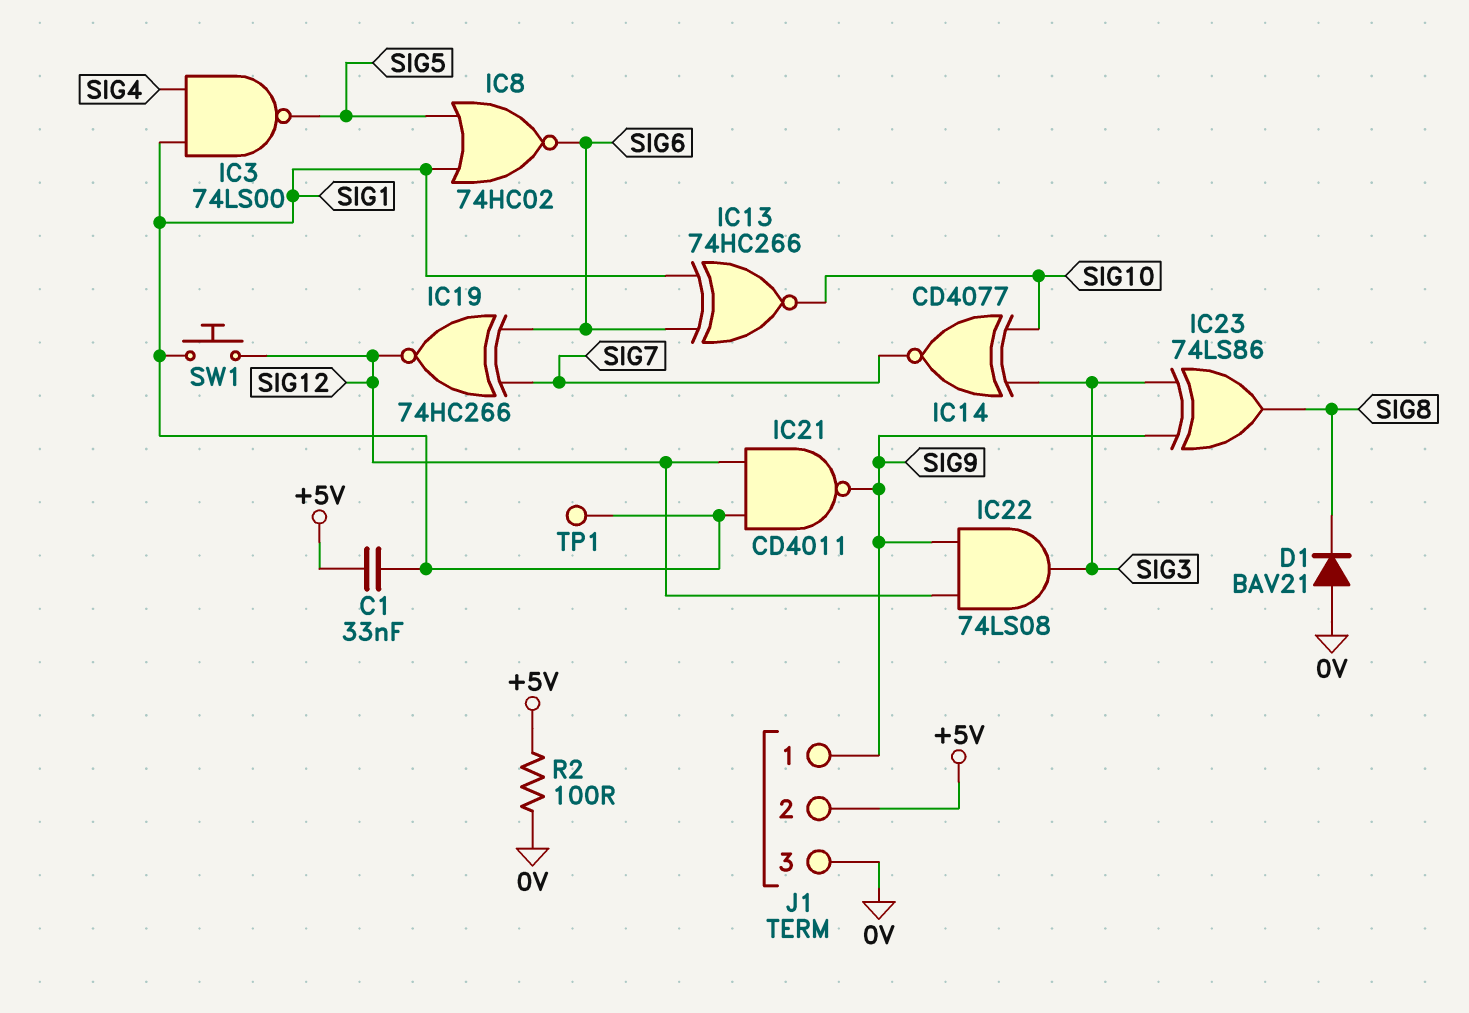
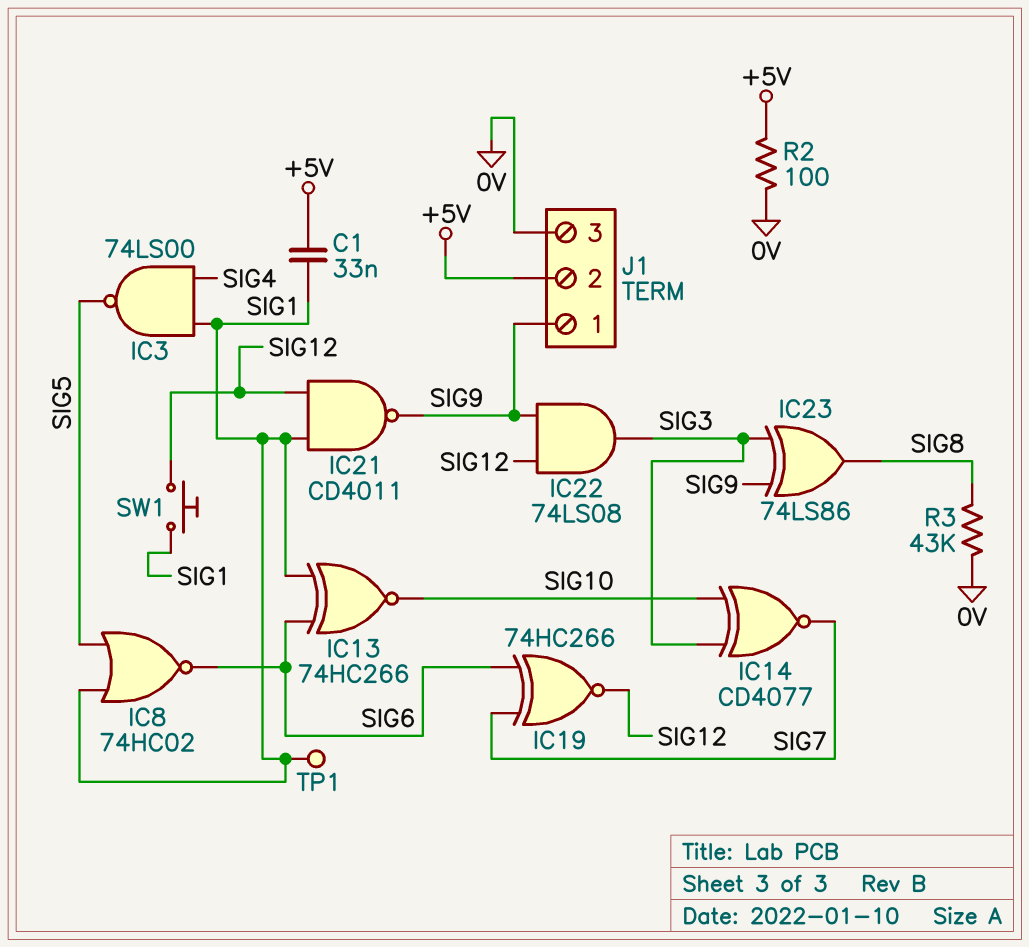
D1: diode BAV21 (A 0V, K SIG8) -> none
R3: none -> 43k (0V, SIG8)

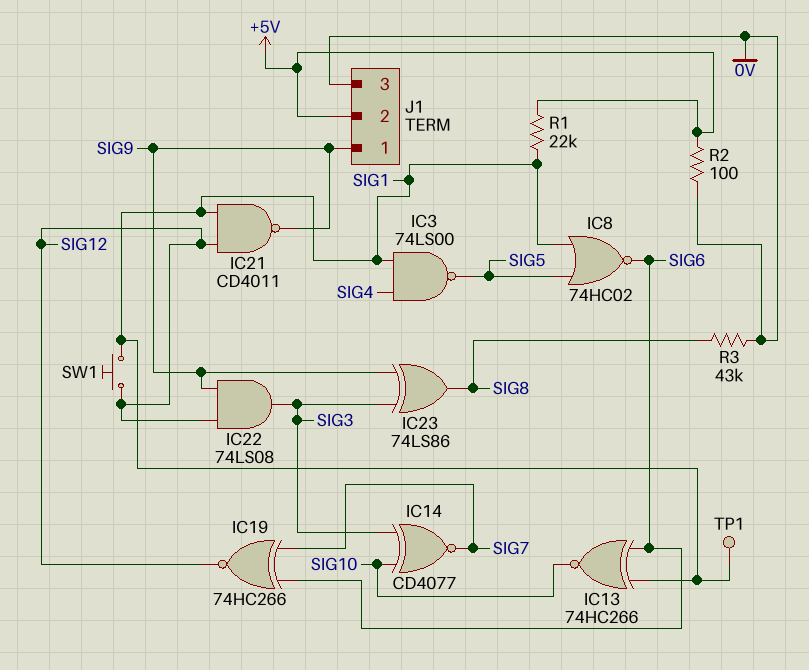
C1: 33nF (+5V, SIG1) -> none
R1: none -> 22k (+5V, SIG1)

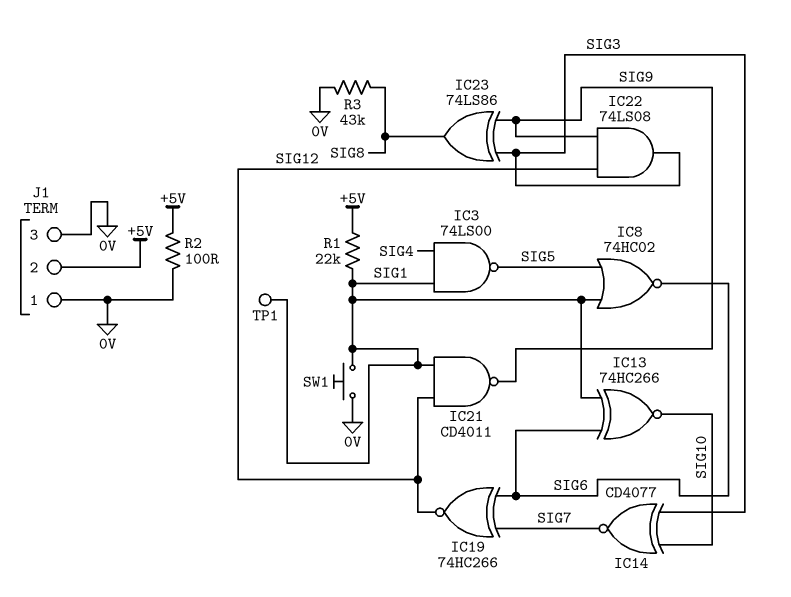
J1 pin 1: SIG9 -> 0V
SW1: button (SIG1, SIG12) -> button (0V, SIG1)

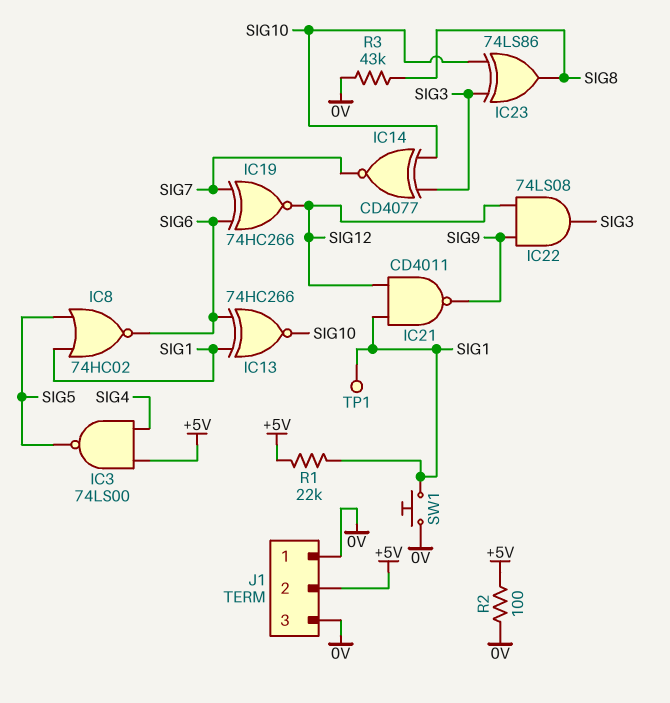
IC3: NAND 74LS00 (in SIG1, in SIG4, out SIG5) -> NAND 74LS00 (in +5V, in SIG4, out SIG5)
IC23: XOR 74LS86 (in SIG3, in SIG9, out SIG8) -> XOR 74LS86 (in SIG3, in SIG10, out SIG8)

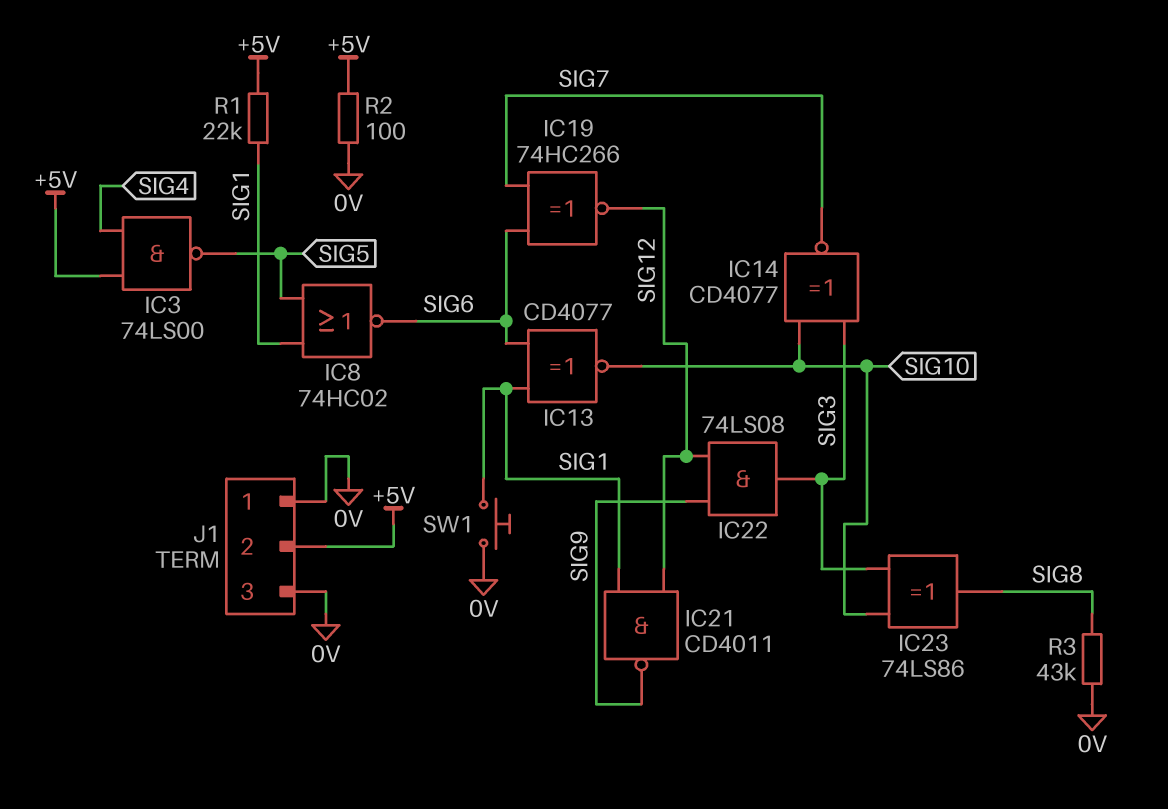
IC13: XNOR 74HC266 (in SIG1, in SIG6, out SIG10) -> XNOR CD4077 (in SIG1, in SIG6, out SIG10)
TP1: test point (SIG1) -> none

